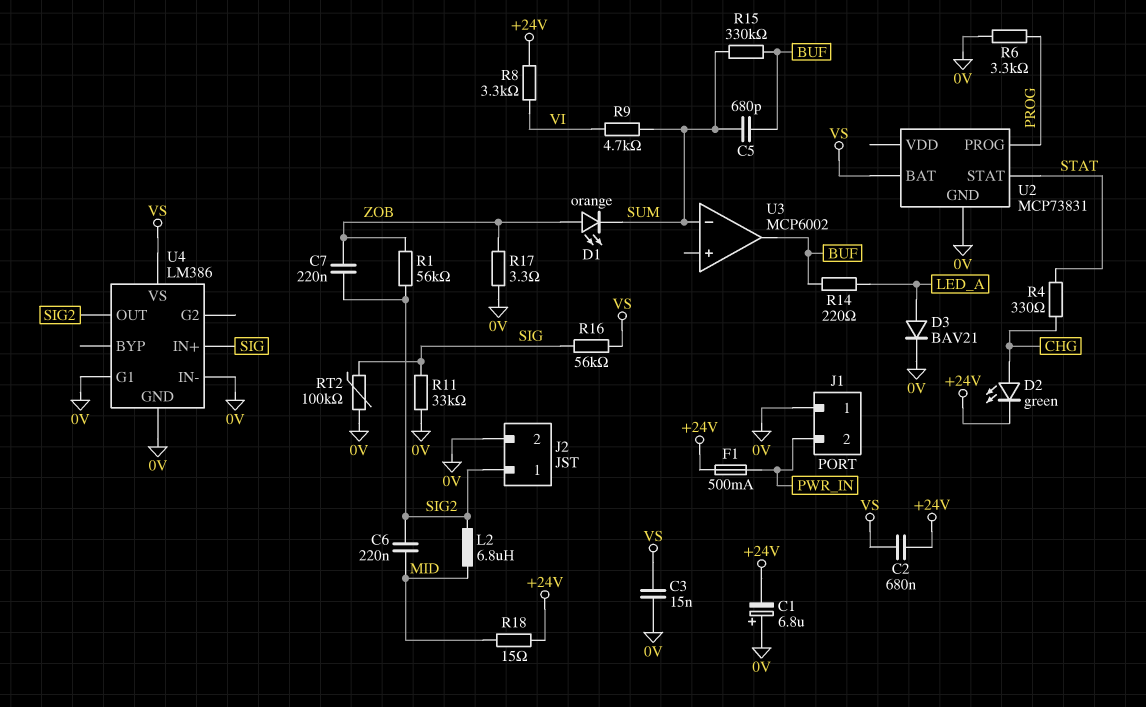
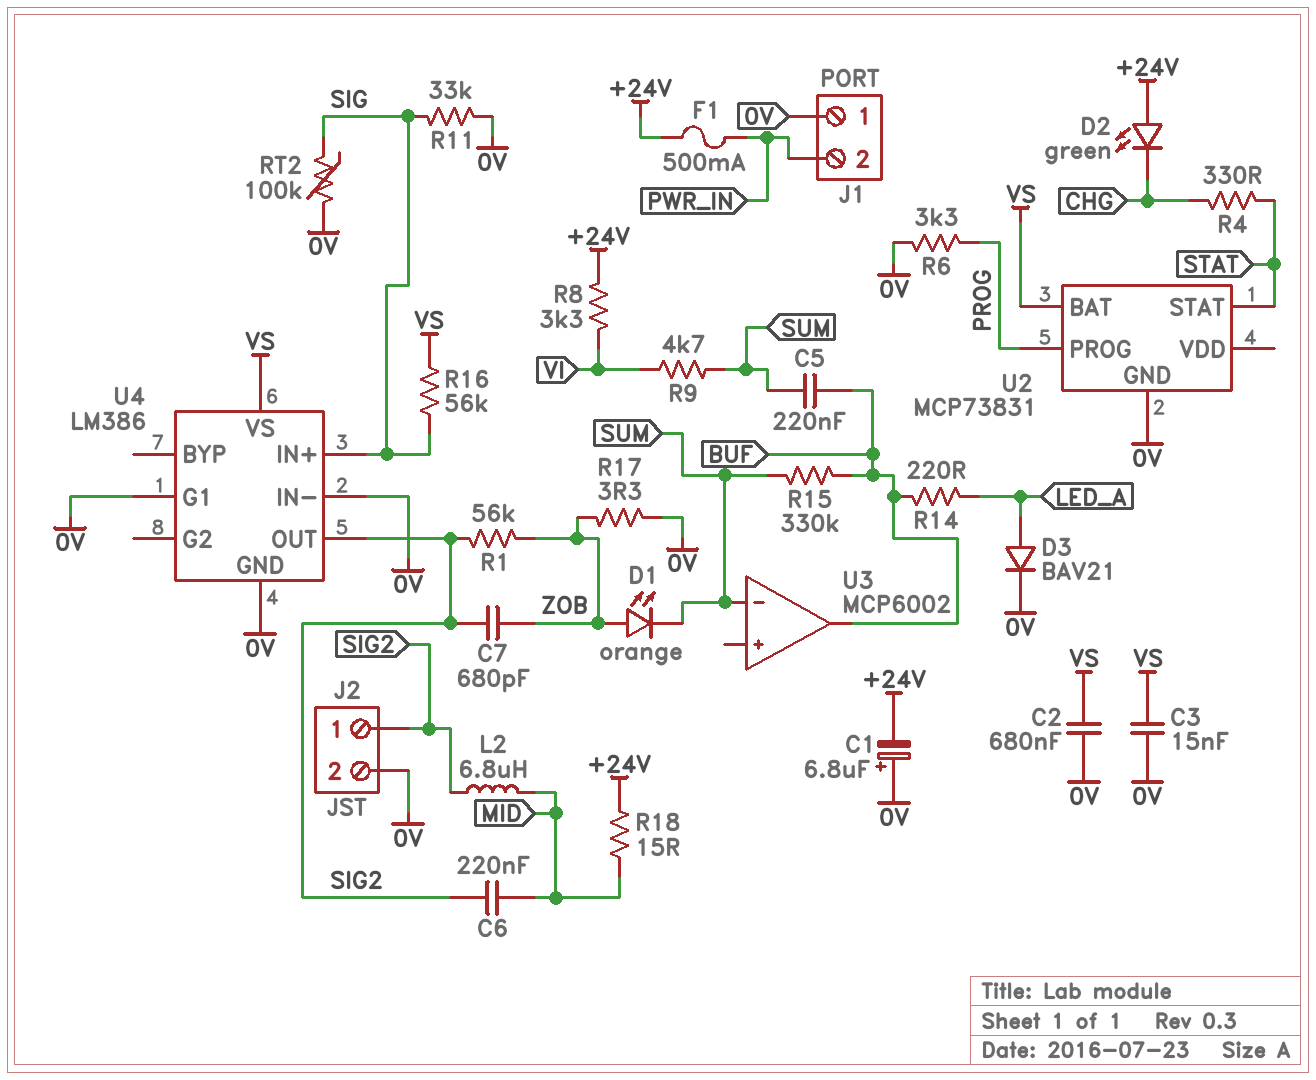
C2: 680nF (+24V, VS) -> 680nF (0V, VS)
C5: 680pF (BUF, SUM) -> 220nF (BUF, SUM)
C7: 220nF (SIG2, ZOB) -> 680pF (SIG2, ZOB)
D2: LED green (A CHG, K +24V) -> LED green (A +24V, K CHG)

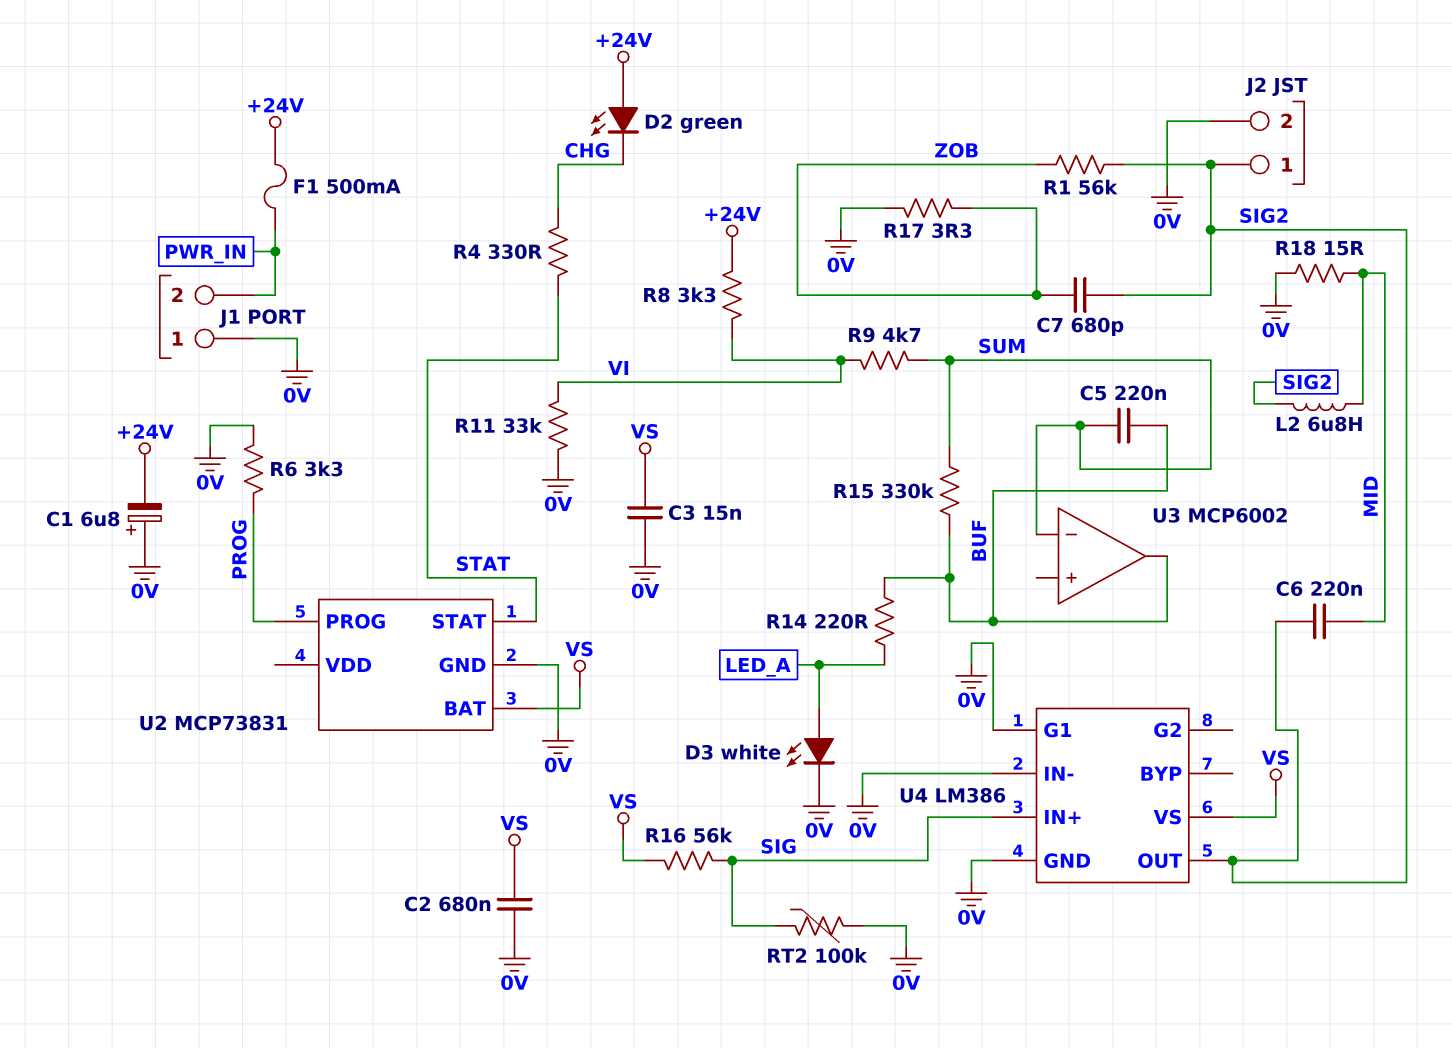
D1: LED orange (A ZOB, K SUM) -> none
D3: diode BAV21 (A LED_A, K 0V) -> LED white (A LED_A, K 0V)
R11: 33k (0V, SIG) -> 33k (0V, VI)
R18: 15 (+24V, MID) -> 15 (0V, MID)

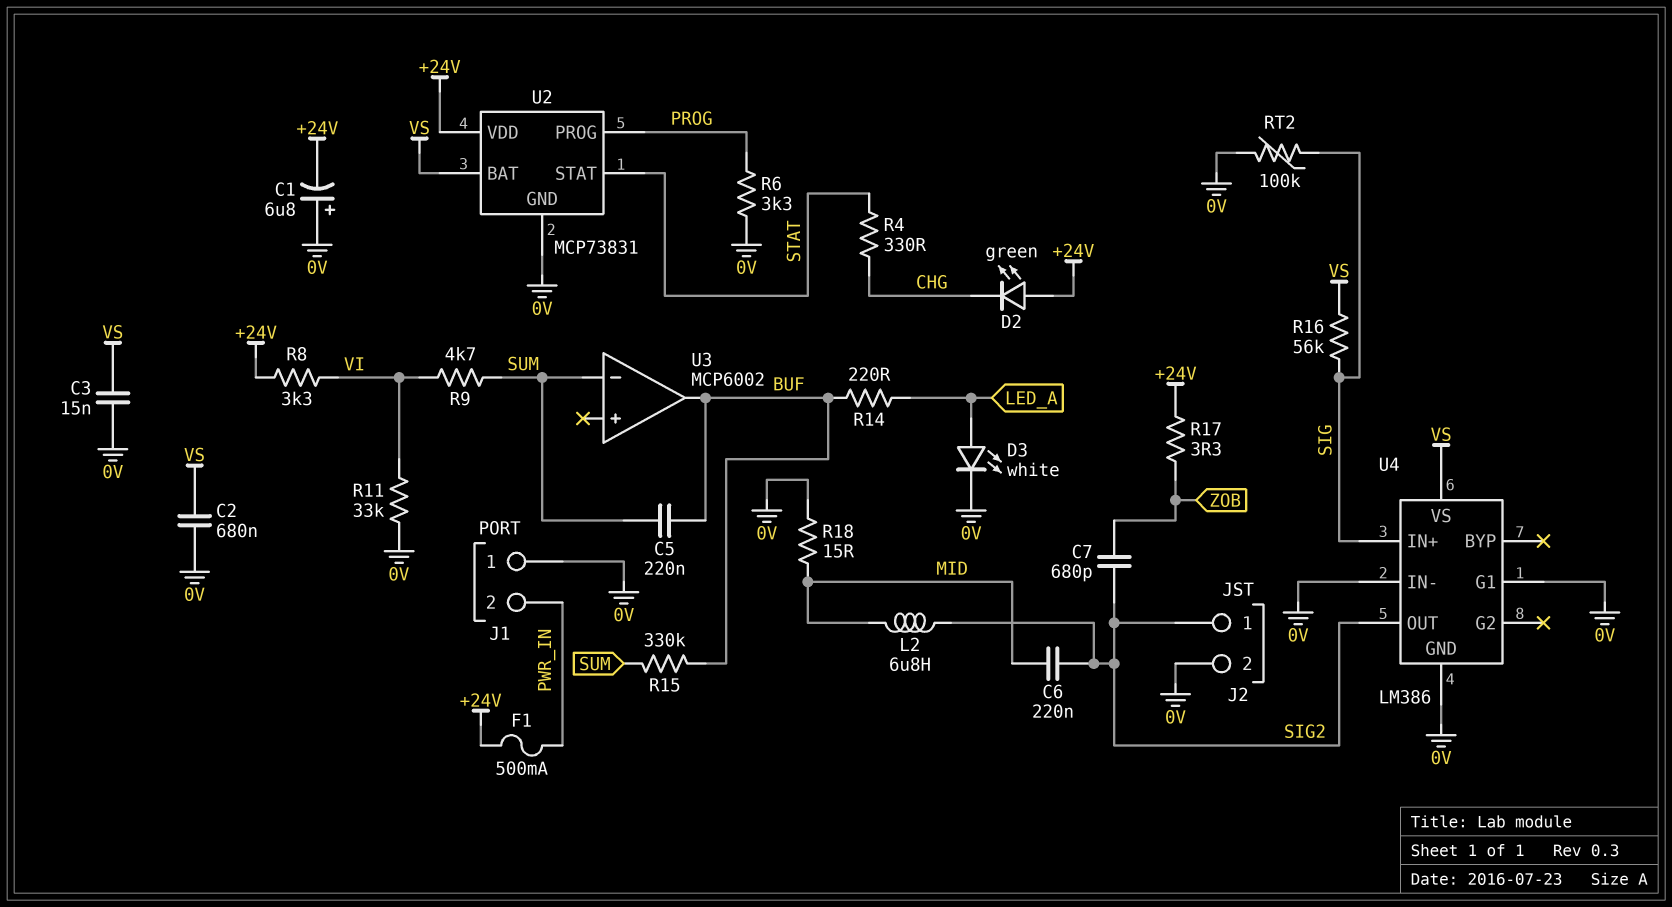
R1: 56k (SIG2, ZOB) -> none
R17: 3.3 (0V, ZOB) -> 3.3 (+24V, ZOB)
U2 pin VDD: none -> +24V

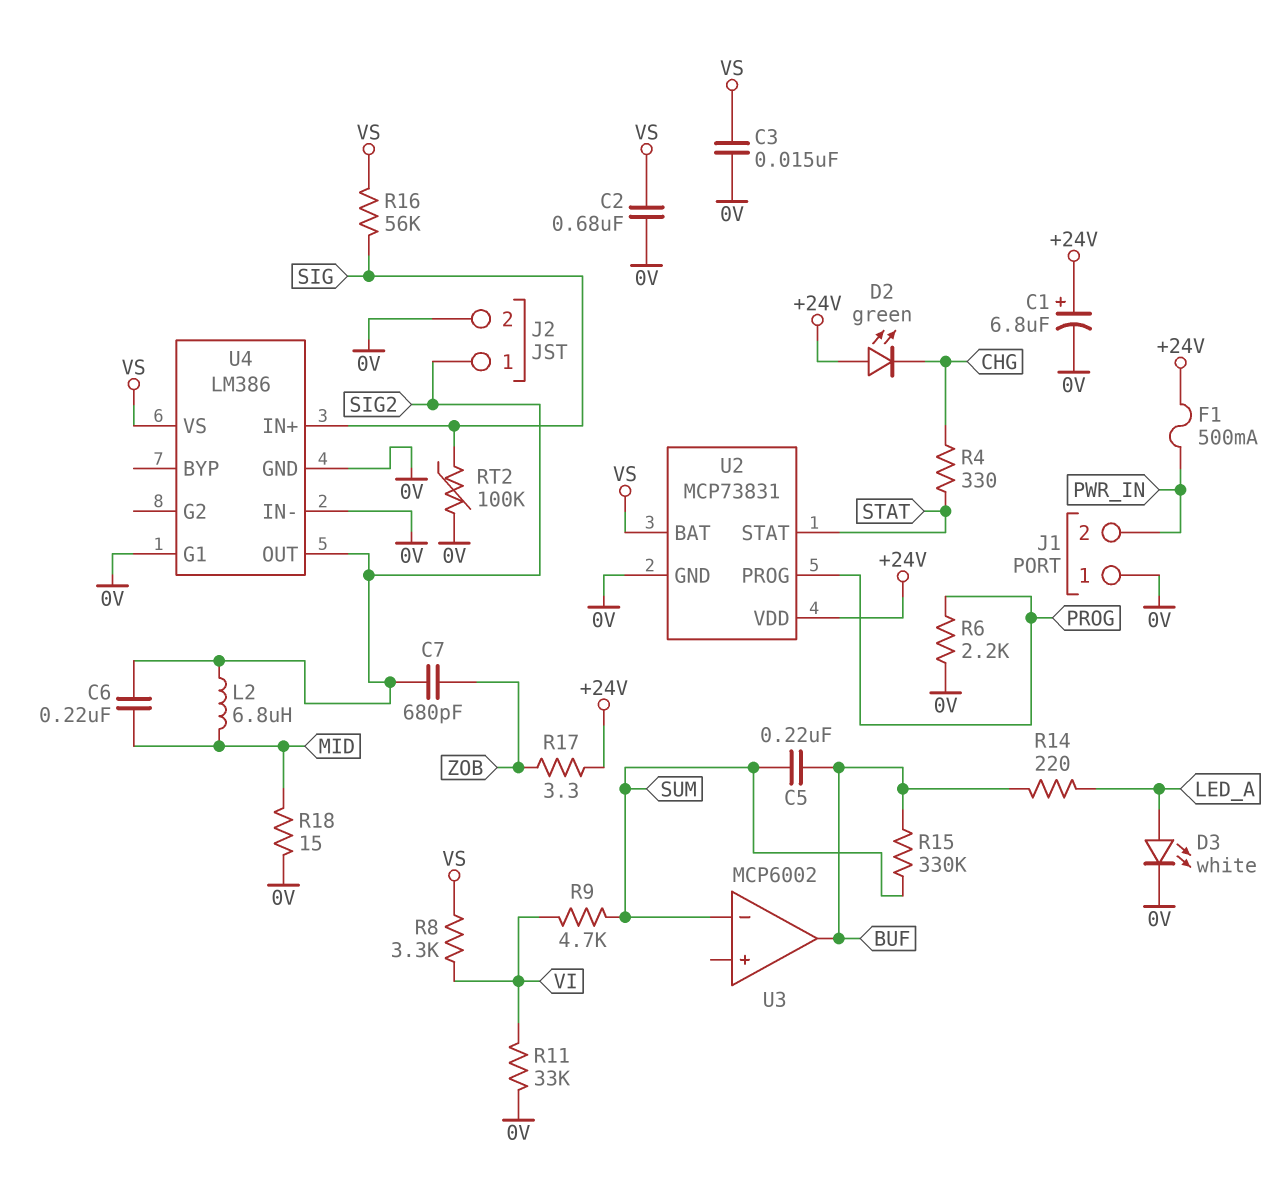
C1: 6.8uF (plus 0V, minus +24V) -> 6.8uF (plus +24V, minus 0V)
R6: 3.3k (0V, PROG) -> 2.2k (0V, PROG)
R8: 3.3k (+24V, VI) -> 3.3k (VI, VS)

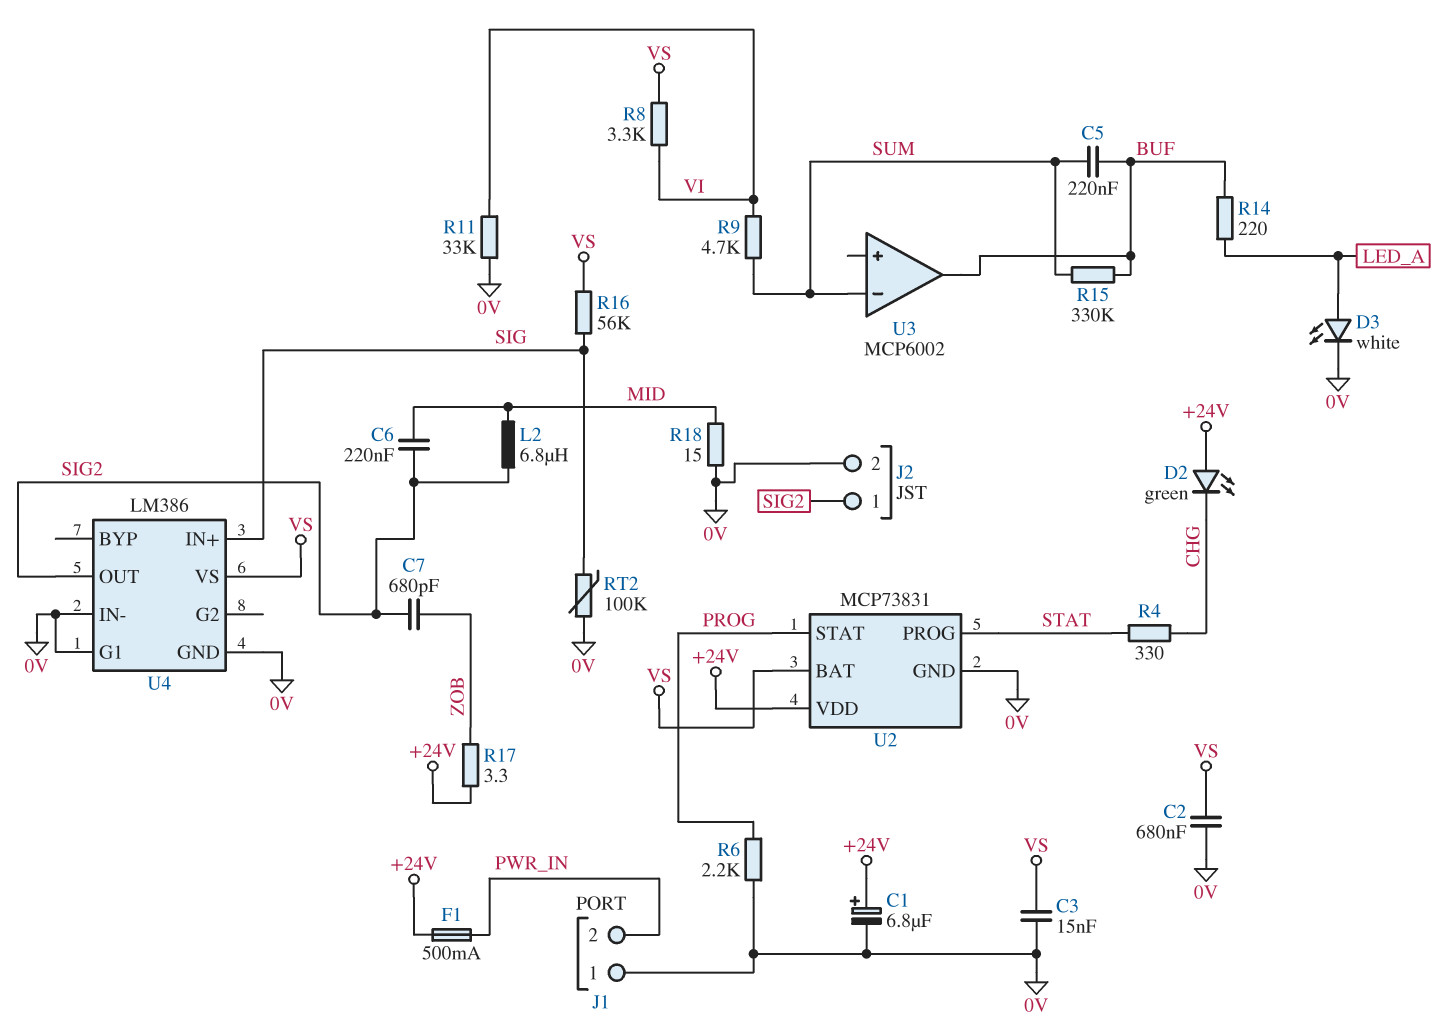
U2 pin PROG: PROG -> STAT
U2 pin STAT: STAT -> PROG

